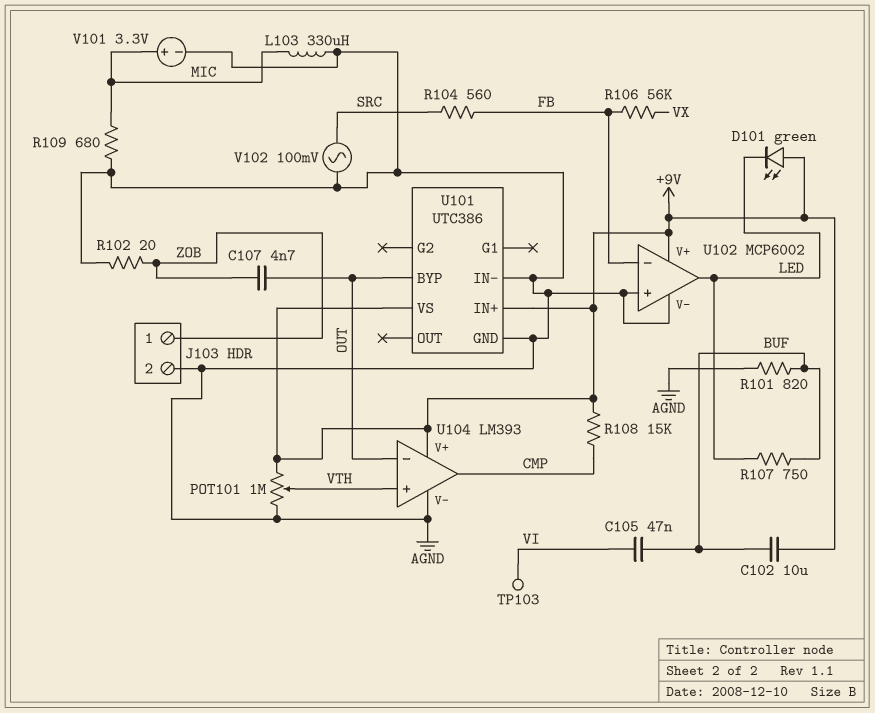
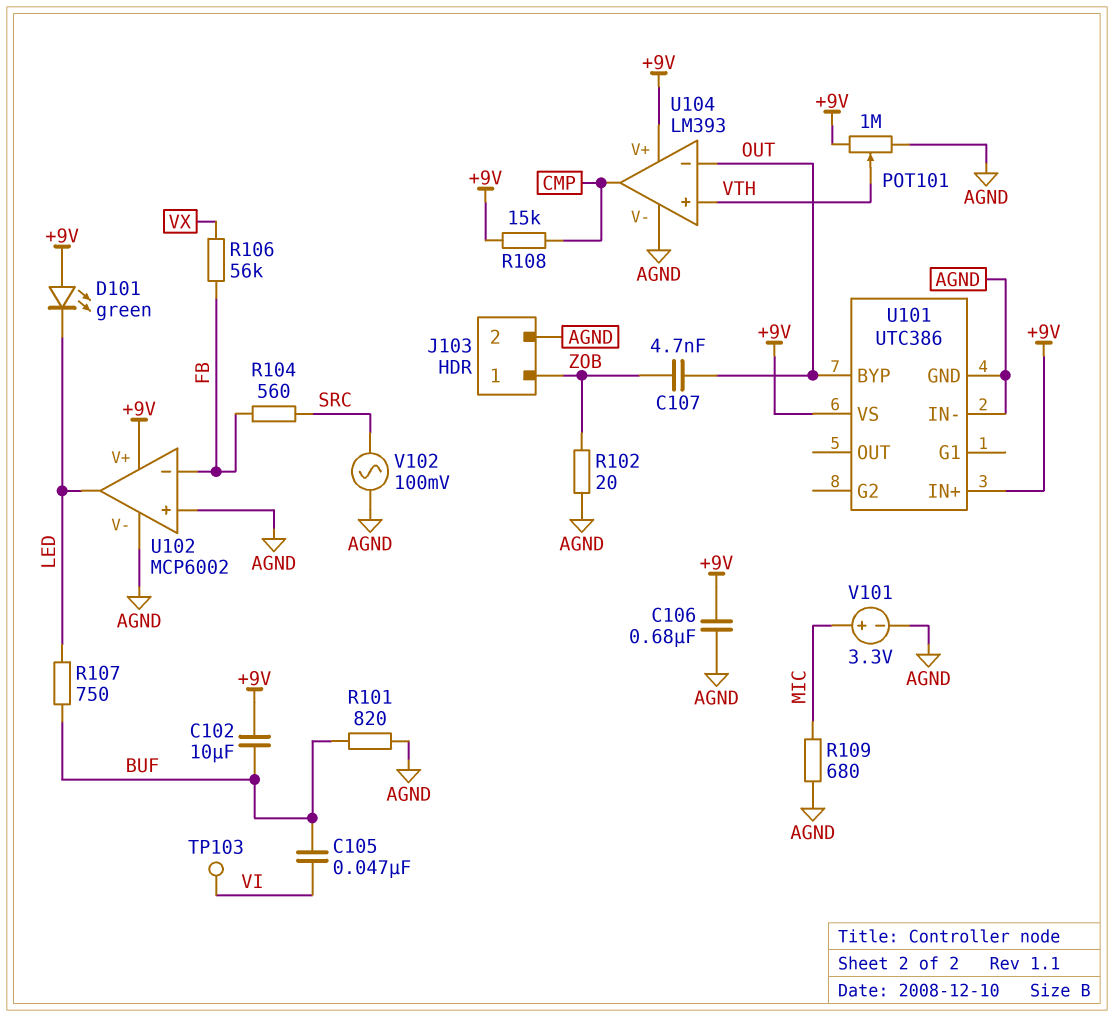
C106: none -> 680nF (+9V, AGND)
L103: 330uH (AGND, MIC) -> none

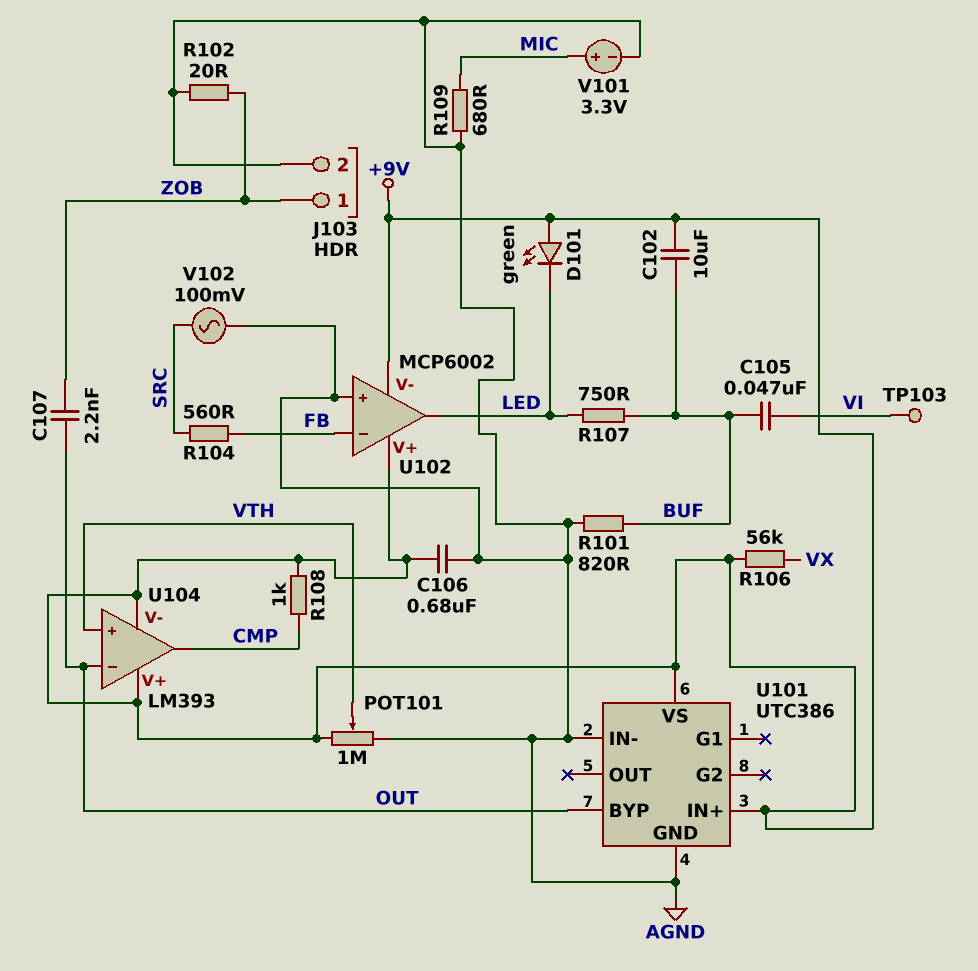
C107: 4.7nF (OUT, ZOB) -> 2.2nF (OUT, ZOB)
R106: 56k (FB, VX) -> 56k (+9V, VX)
R108: 15k (+9V, CMP) -> 1k (+9V, CMP)
U102 pin V-: AGND -> +9V
U104 pin V-: AGND -> +9V

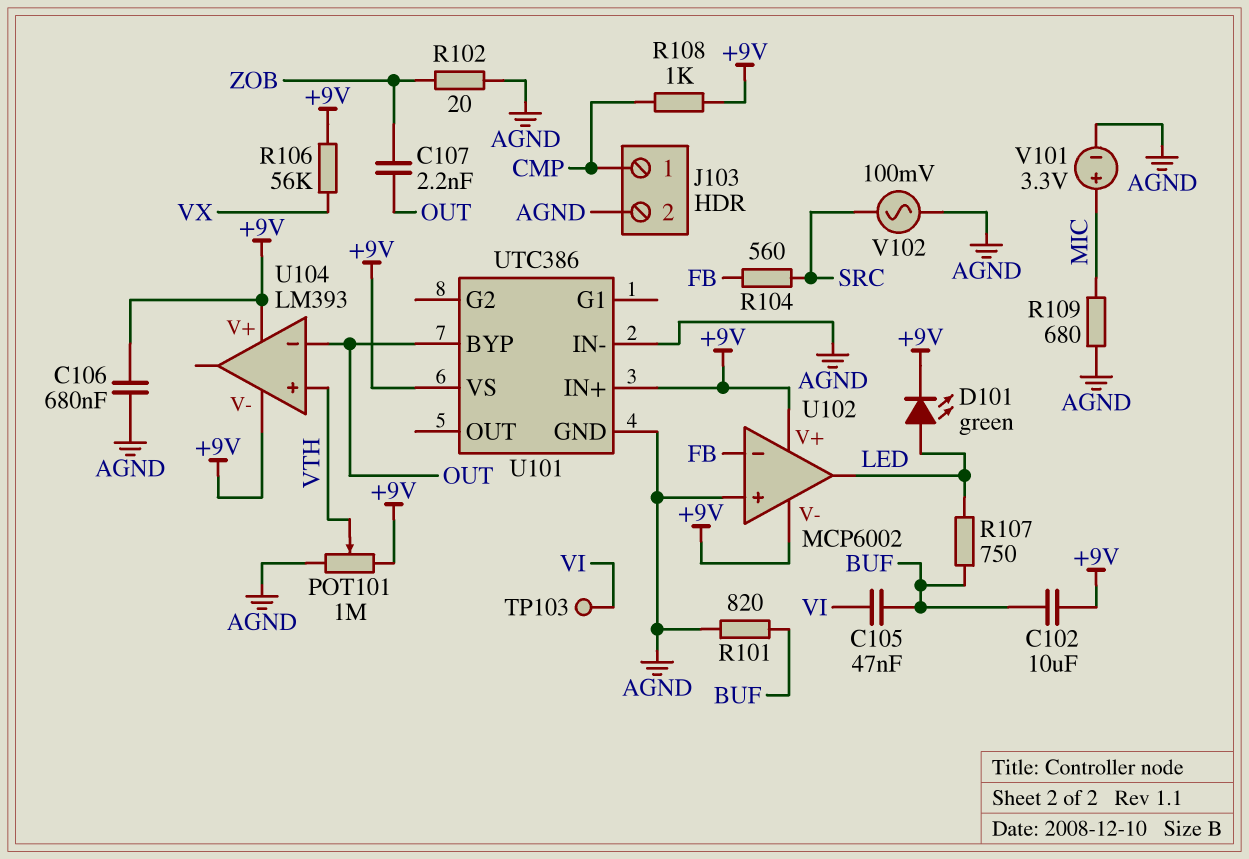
D101: LED green (A +9V, K LED) -> LED green (A LED, K +9V)
J103 pin 1: ZOB -> CMP
U104 pin out: CMP -> none

